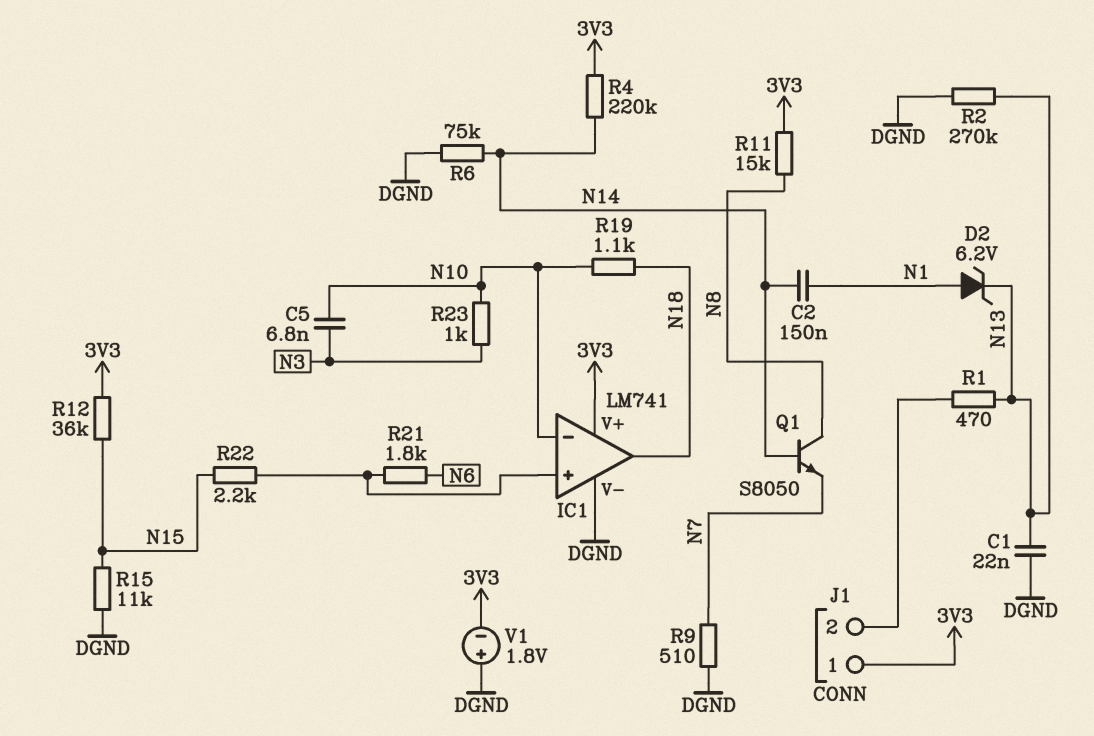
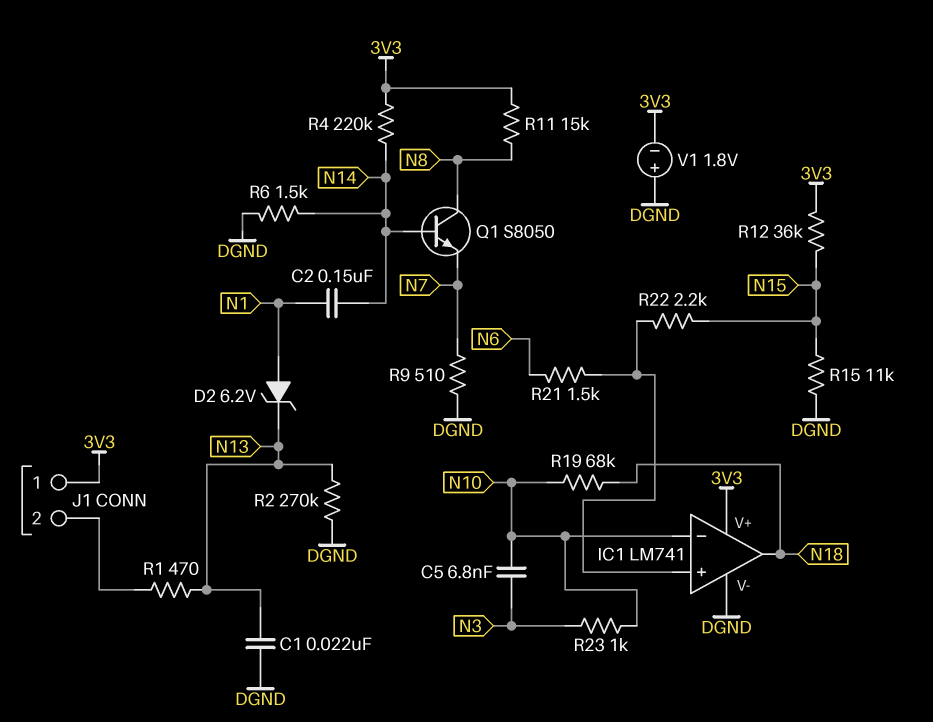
R6: 75k (DGND, N14) -> 1.5k (DGND, N14)
R19: 1.1k (N10, N18) -> 68k (N10, N18)
R21: 1.8k (IC1/in+, N6) -> 1.5k (IC1/in+, N6)

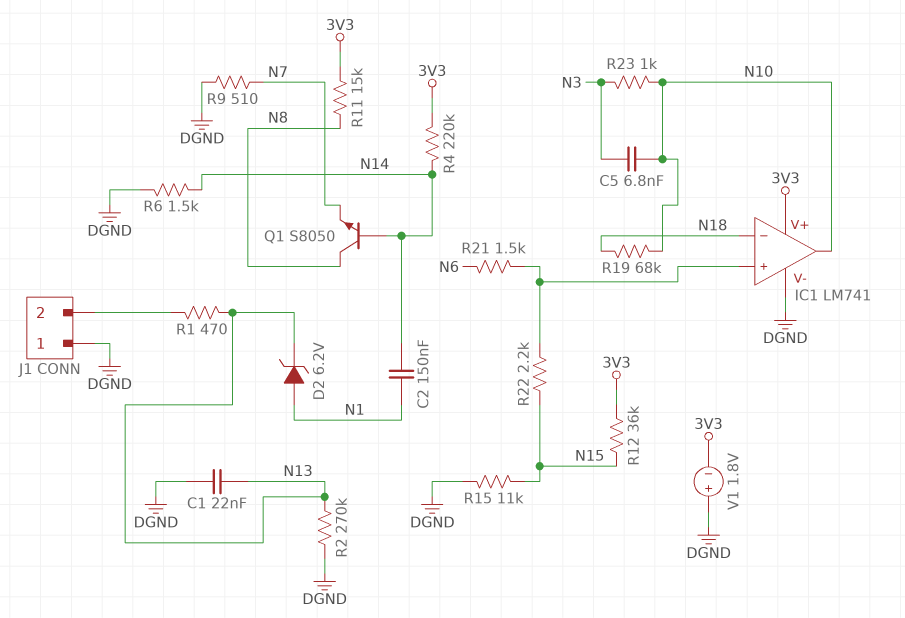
IC1 pin in-: N10 -> N18
IC1 pin out: N18 -> N10
J1 pin 1: 3V3 -> DGND

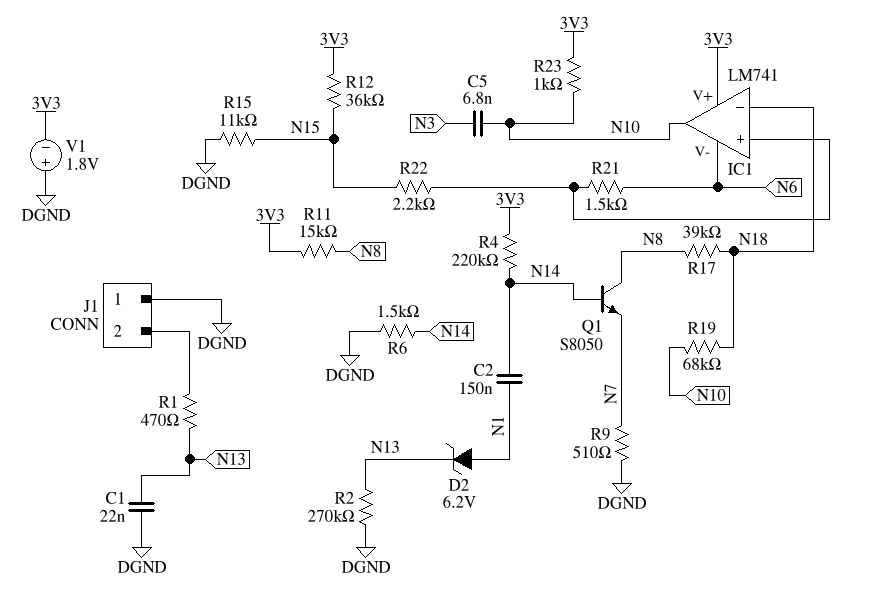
IC1 pin V-: DGND -> N6
R17: none -> 39k (N8, N18)
R23: 1k (N3, N10) -> 1k (3V3, N10)

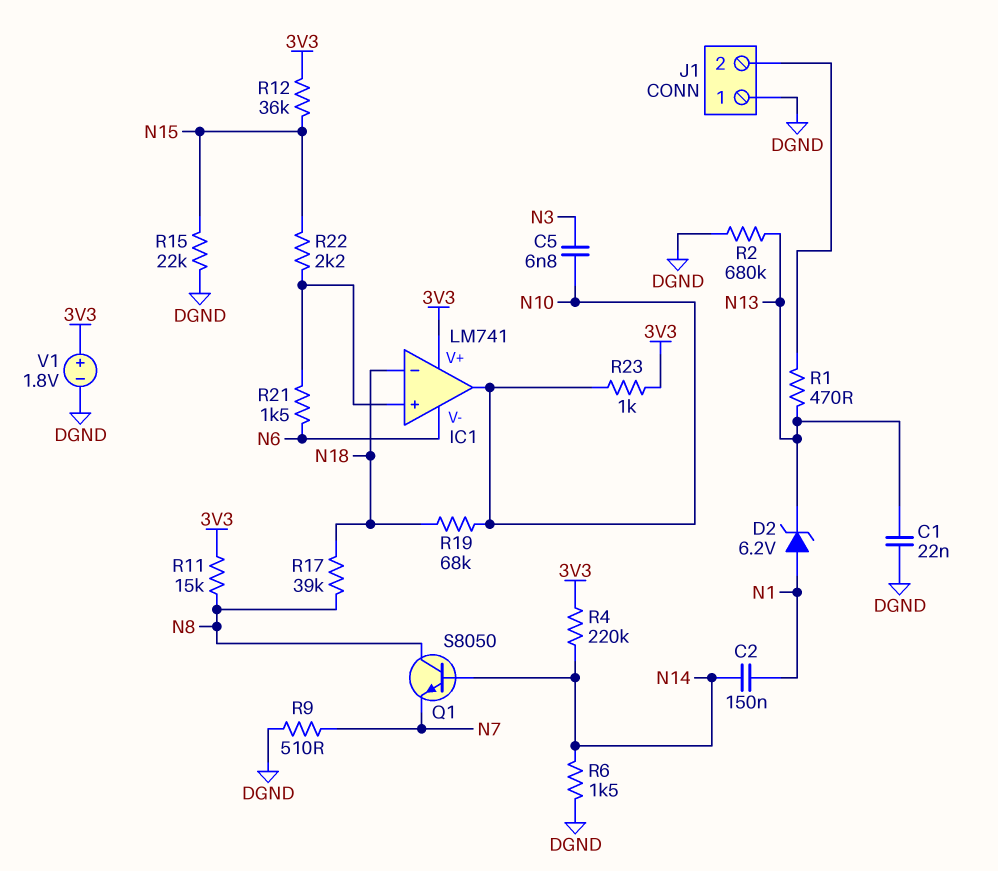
R2: 270k (DGND, N13) -> 680k (DGND, N13)
R15: 11k (DGND, N15) -> 22k (DGND, N15)
V1: 1.8V (plus DGND, minus 3V3) -> 1.8V (plus 3V3, minus DGND)

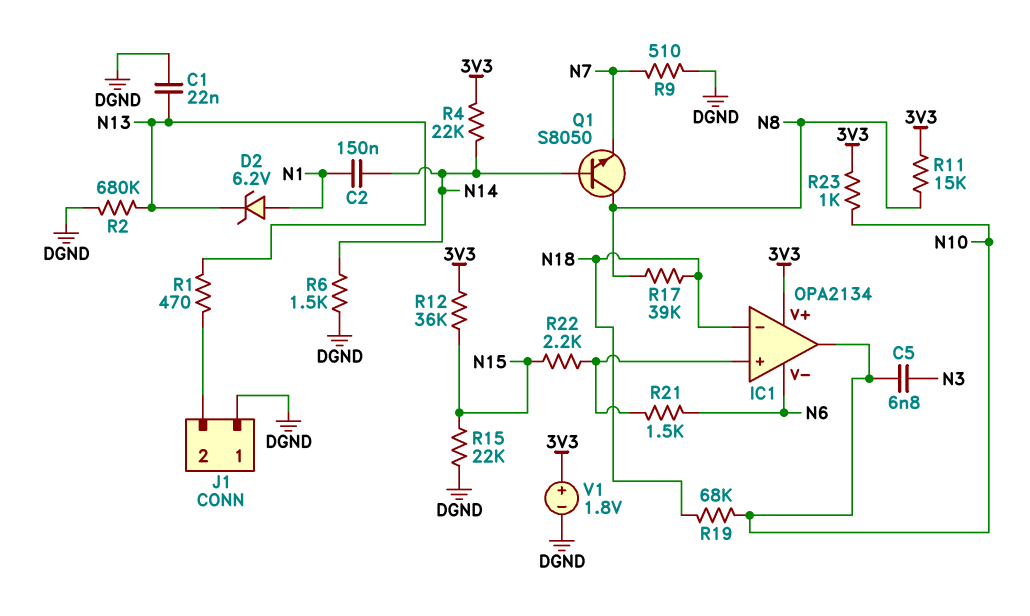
IC1: LM741 -> OPA2134
R4: 220k (3V3, N14) -> 22k (3V3, N14)

